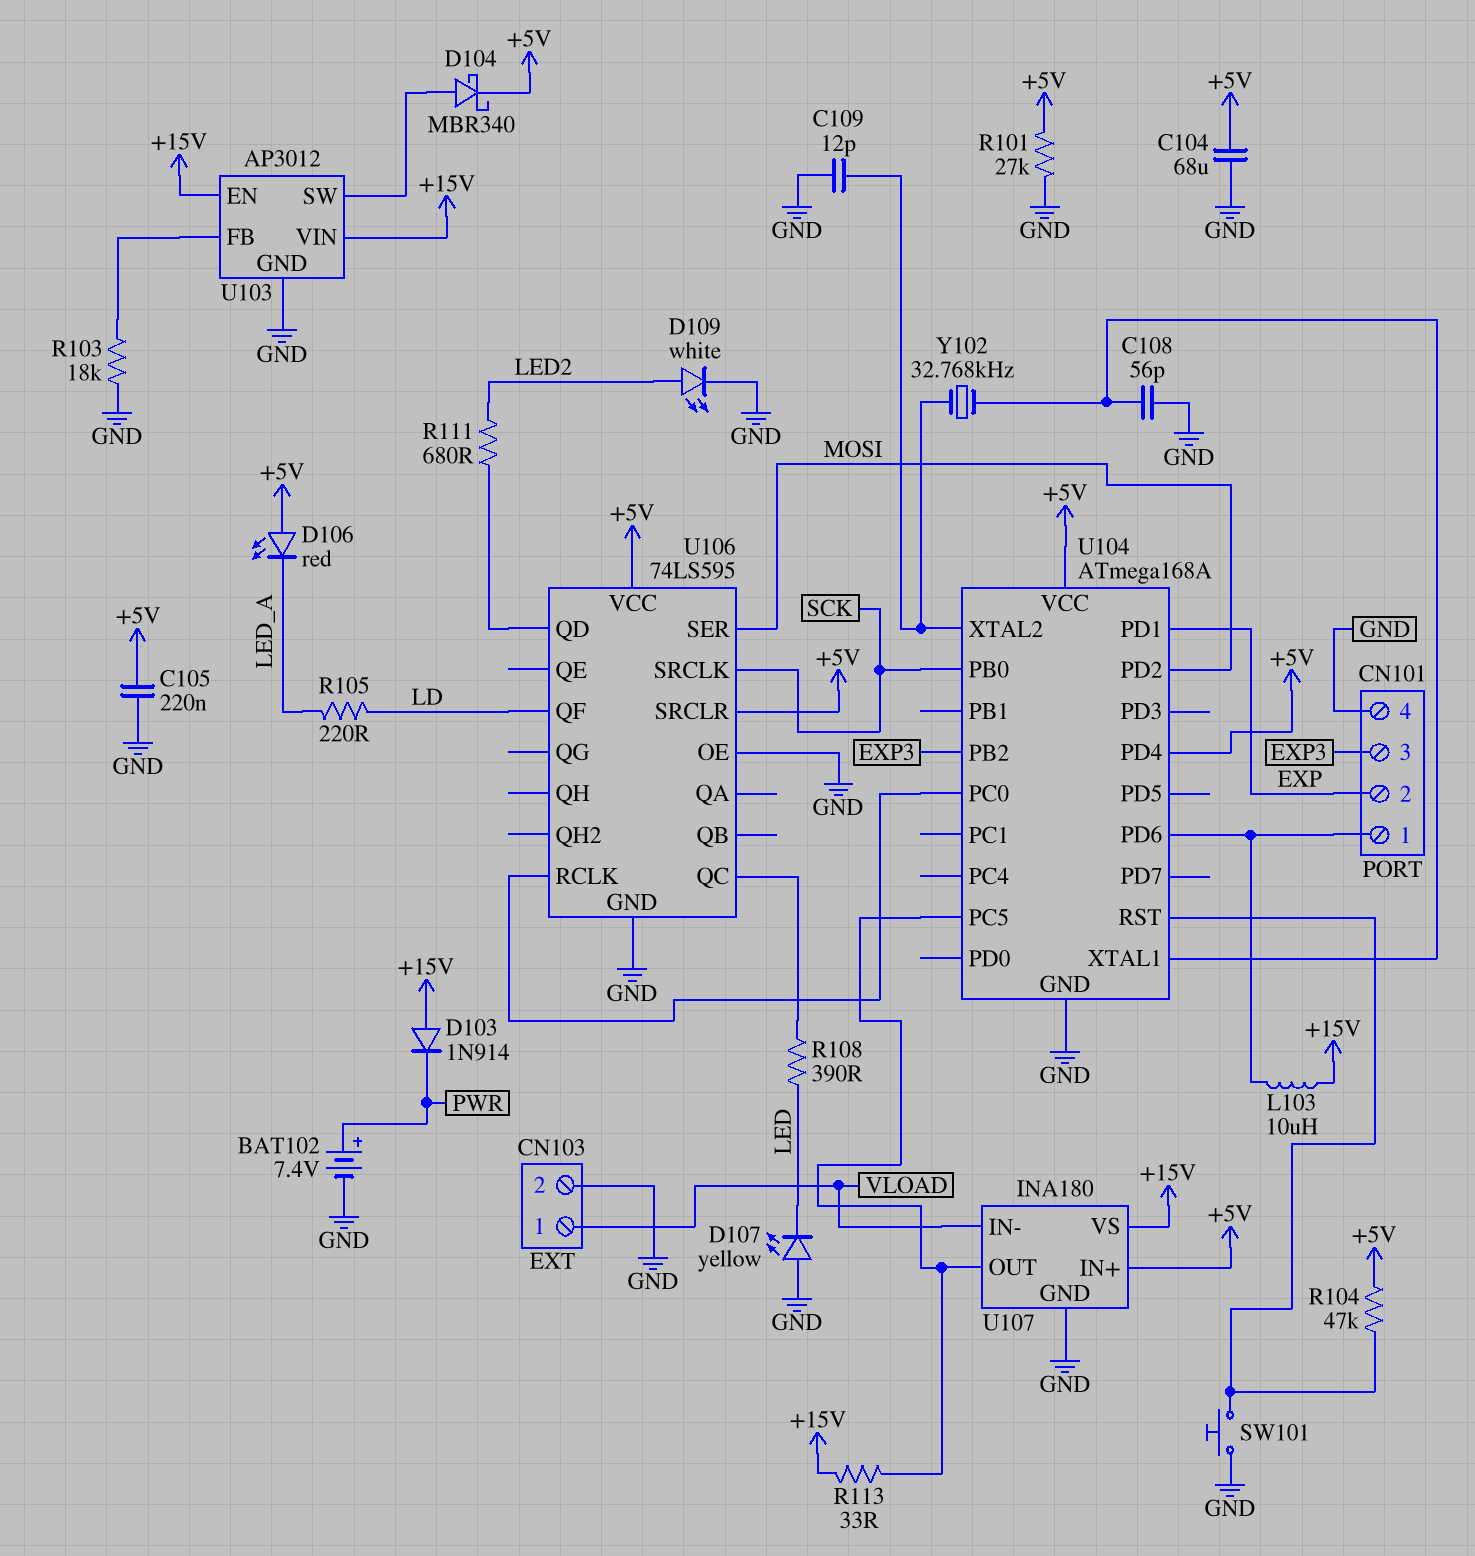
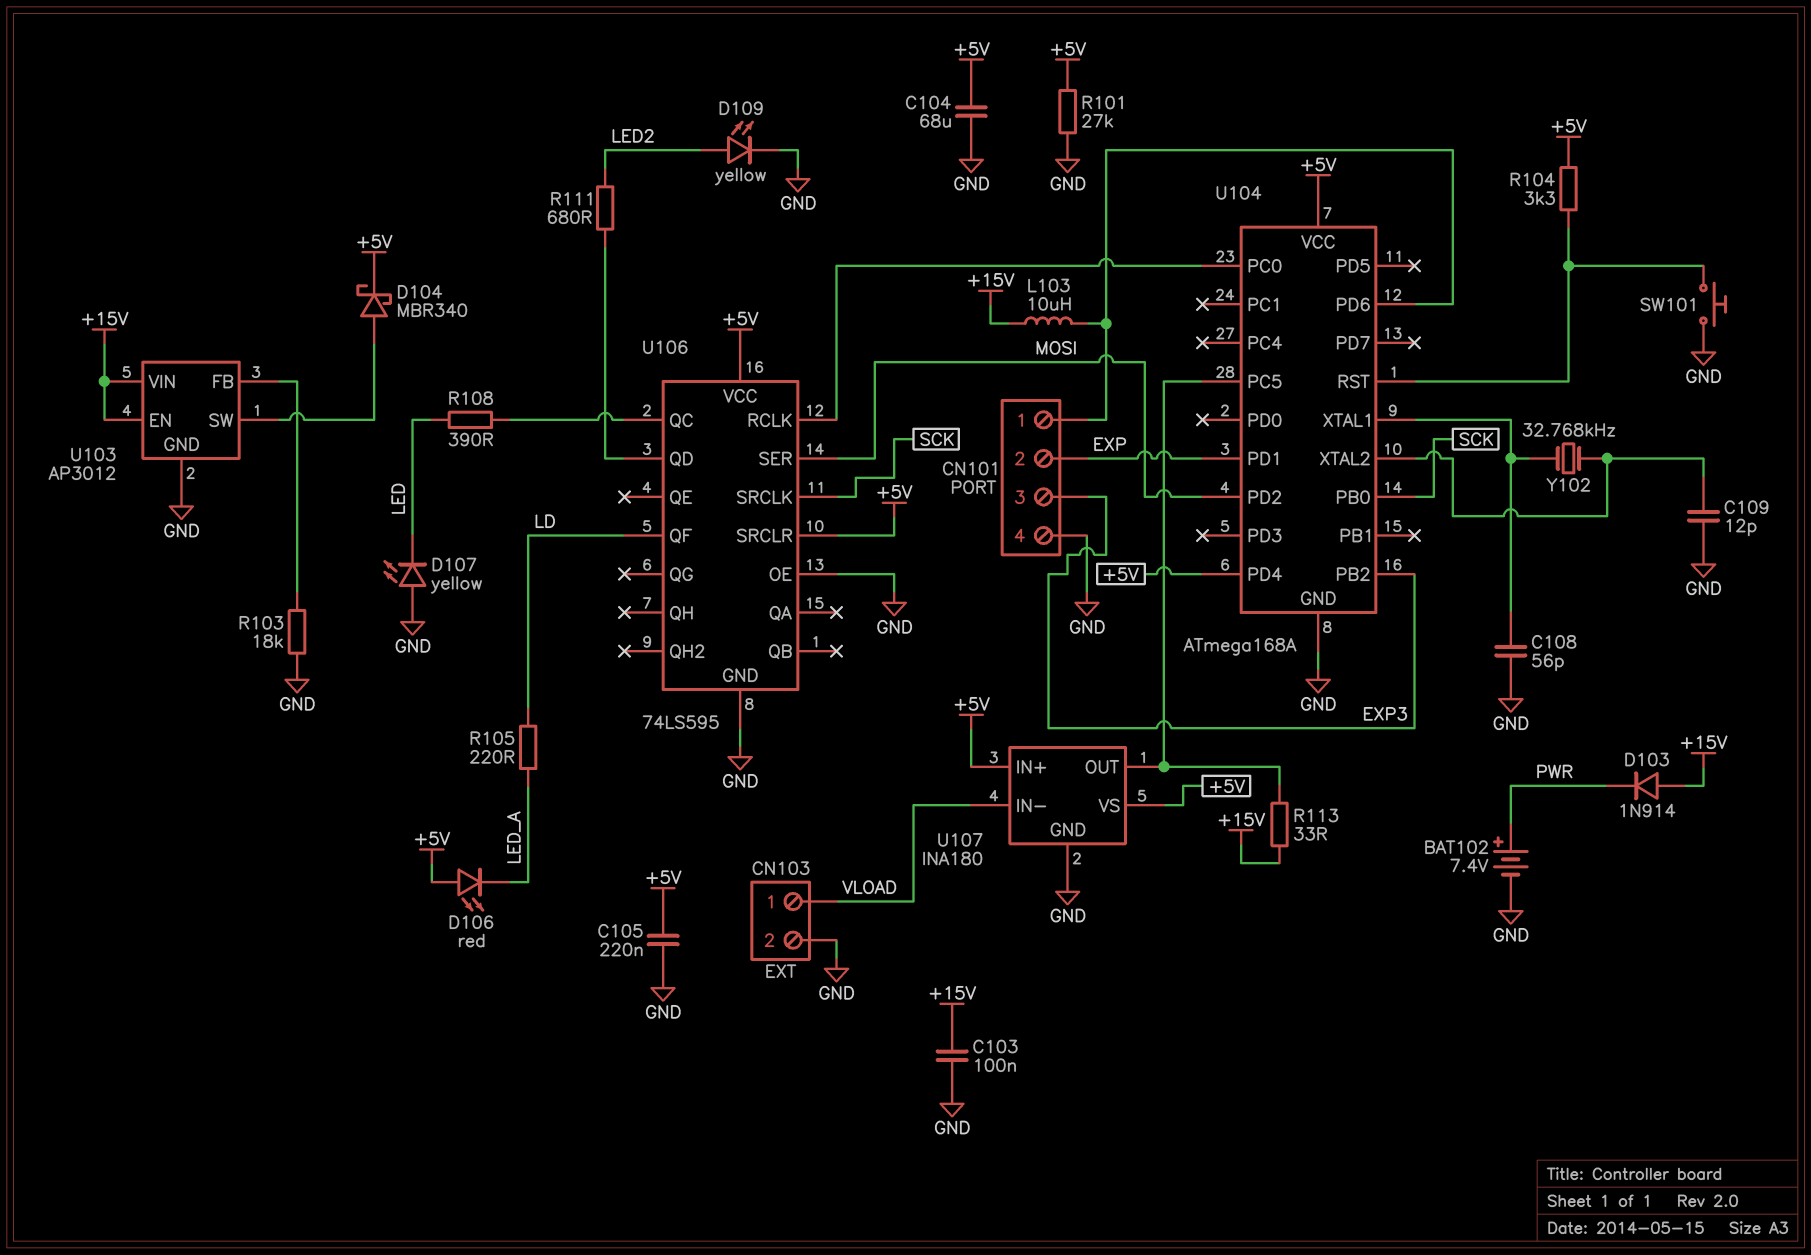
C103: none -> 100nF (+15V, GND)
D109: LED white (A LED2, K GND) -> LED yellow (A LED2, K GND)
R104: 47k (+5V, U104/RST) -> 3.3k (+5V, U104/RST)
U107 pin VS: +15V -> +5V

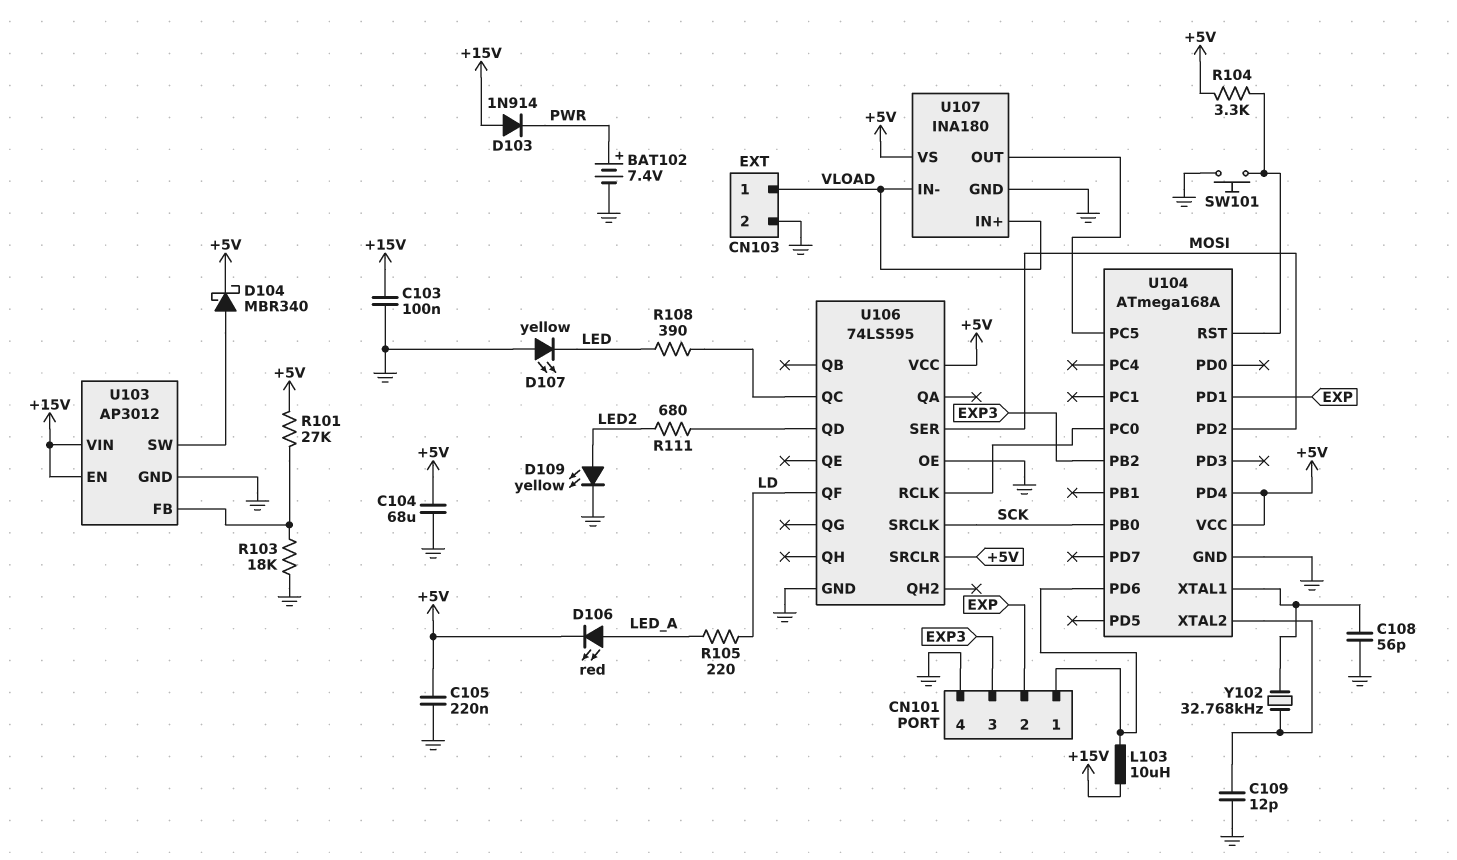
D106: LED red (A +5V, K LED_A) -> LED red (A LED_A, K +5V)
R101: 27k (+5V, GND) -> 27k (+5V, U103/FB)
R113: 33 (+15V, U104/PC5) -> none
U107 pin IN+: +5V -> VLOAD

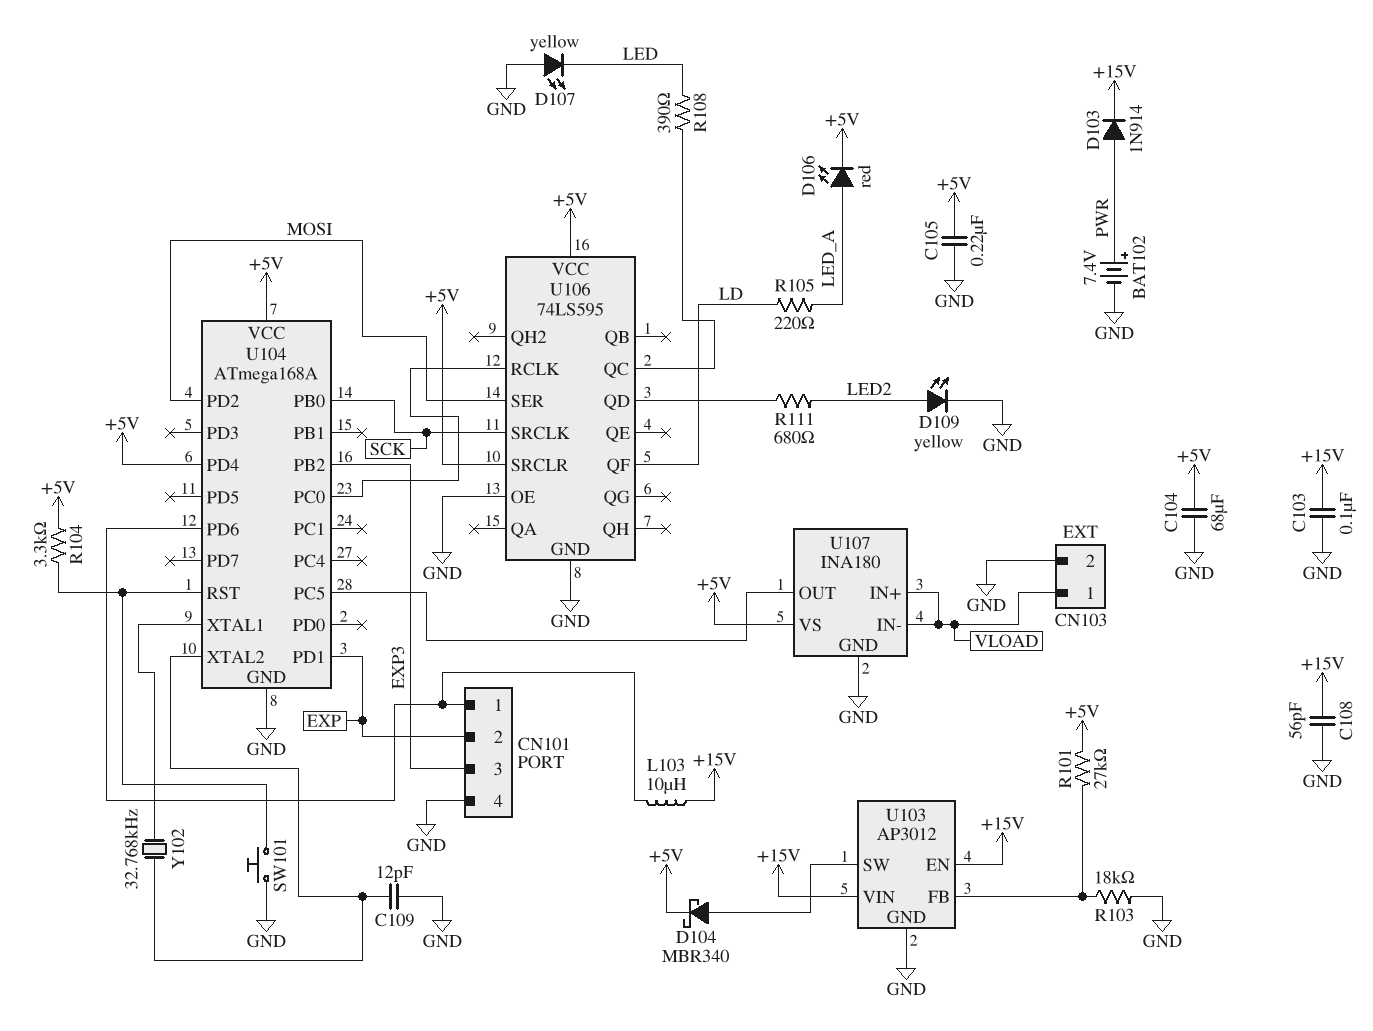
C108: 56pF (GND, U104/XTAL1) -> 56pF (+15V, GND)
D103: diode 1N914 (A +15V, K PWR) -> diode 1N914 (A PWR, K +15V)

